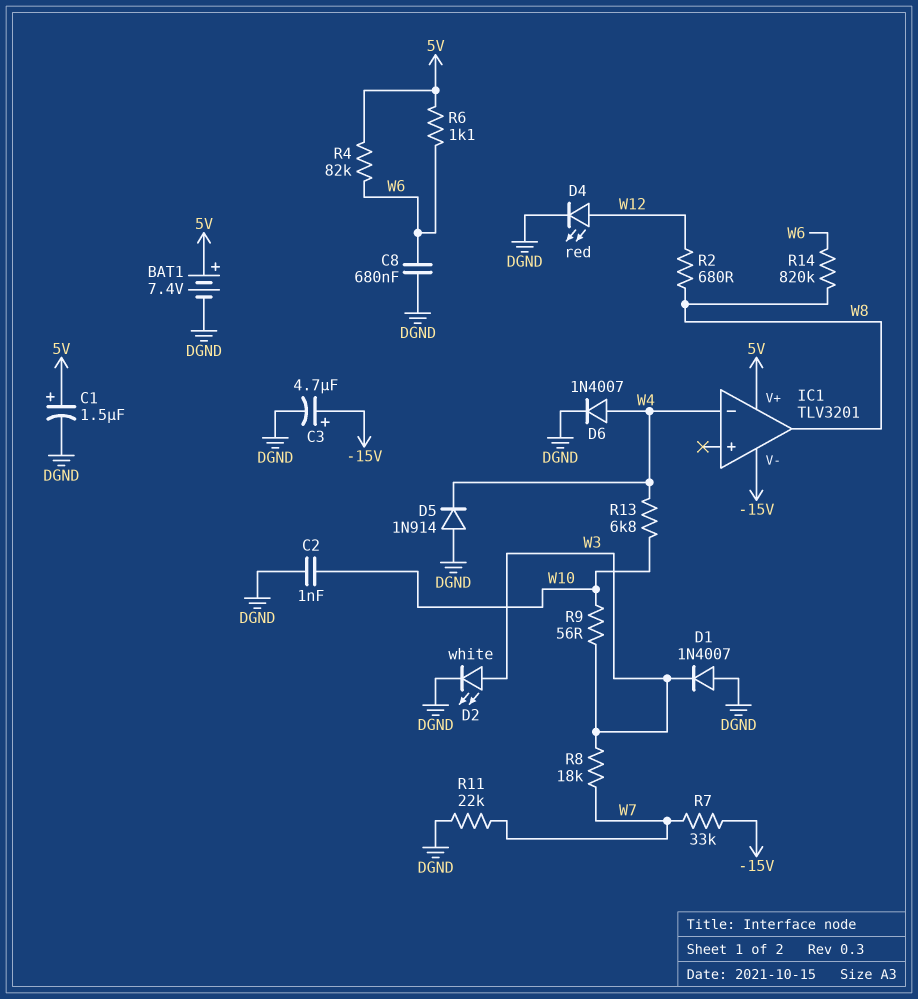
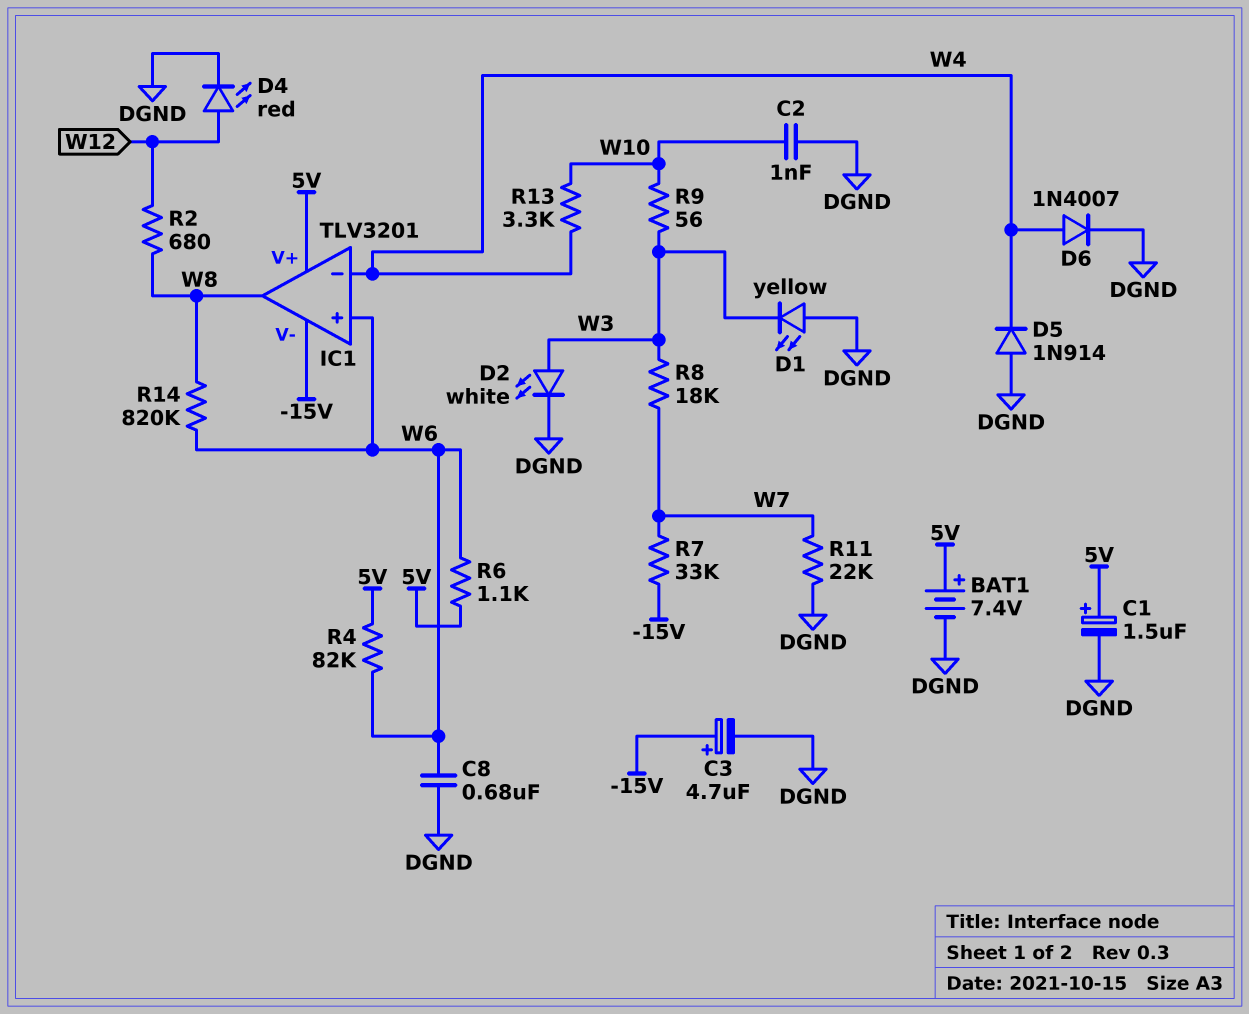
D1: diode 1N4007 (A DGND, K W3) -> LED yellow (A DGND, K W3)
IC1 pin in+: none -> W6
R13: 6.8k (W4, W10) -> 3.3k (W4, W10)

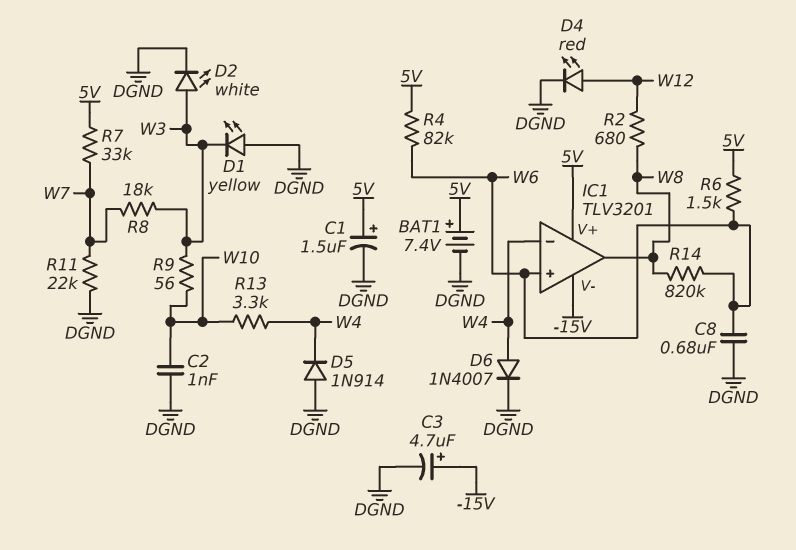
R6: 1.1k (5V, W6) -> 1.5k (5V, W6)
R7: 33k (-15V, W7) -> 33k (5V, W7)

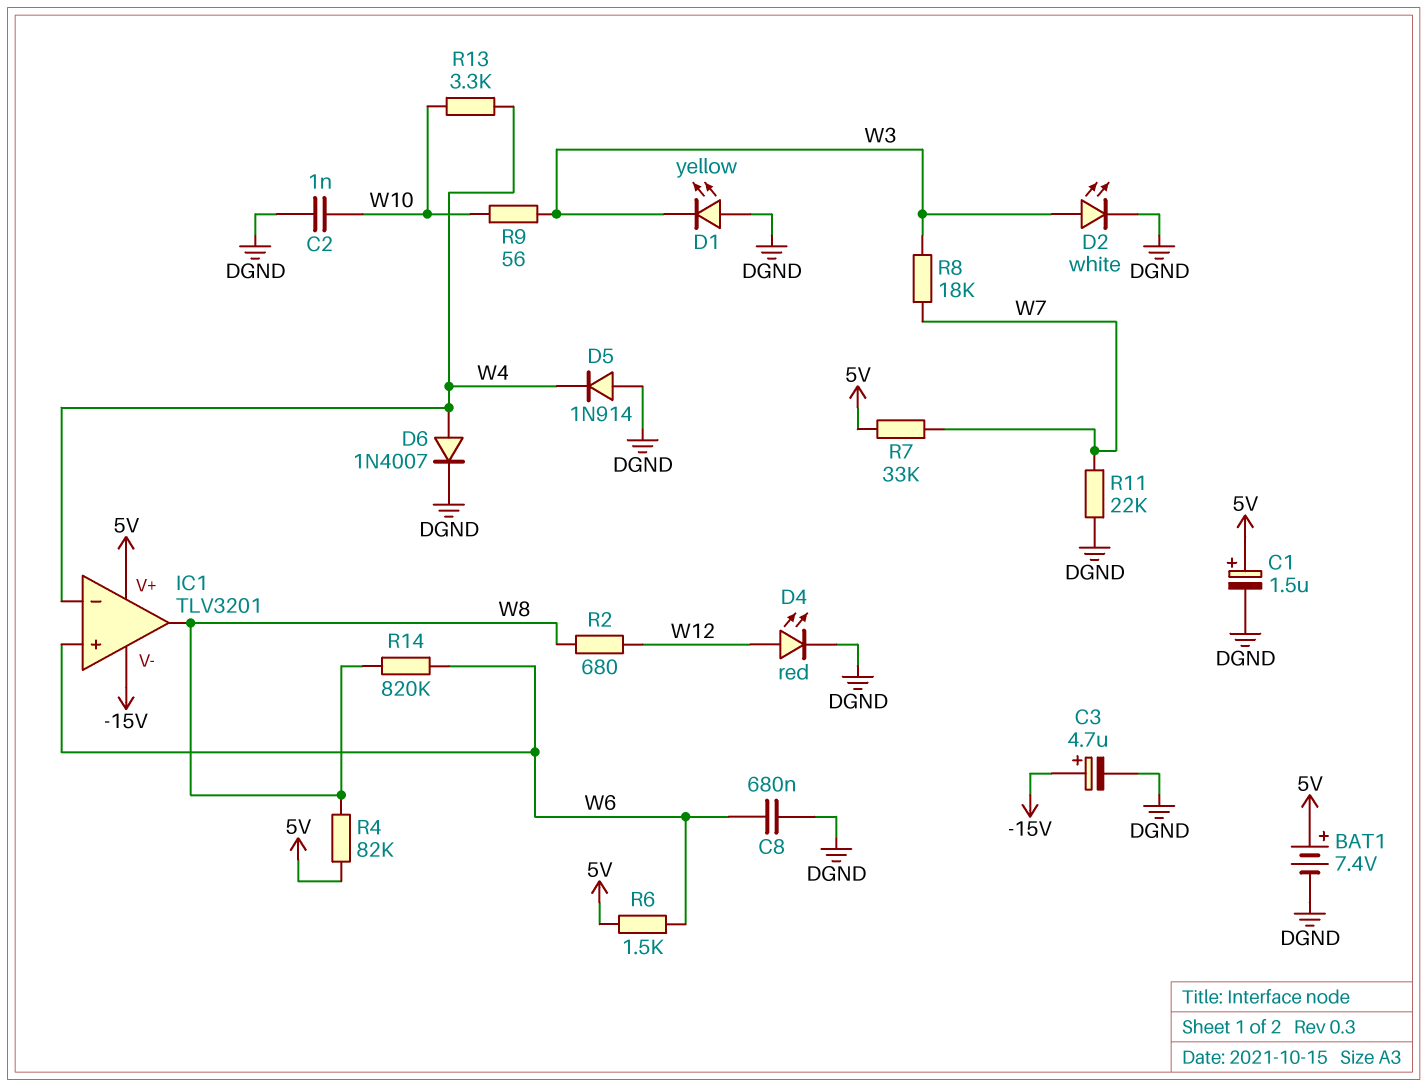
R4: 82k (5V, W6) -> 82k (5V, W8)

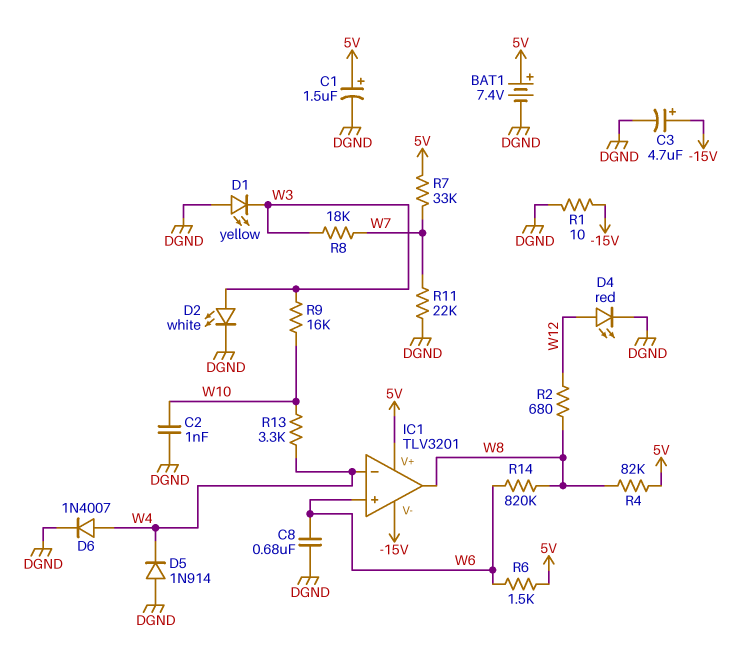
R1: none -> 10 (-15V, DGND)
R9: 56 (W3, W10) -> 16k (W3, W10)

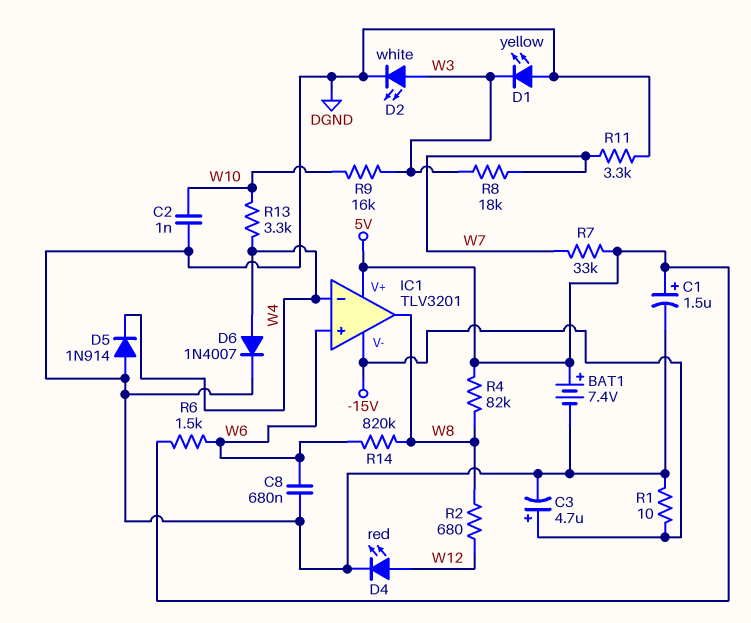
R11: 22k (DGND, W7) -> 3.3k (DGND, W7)

